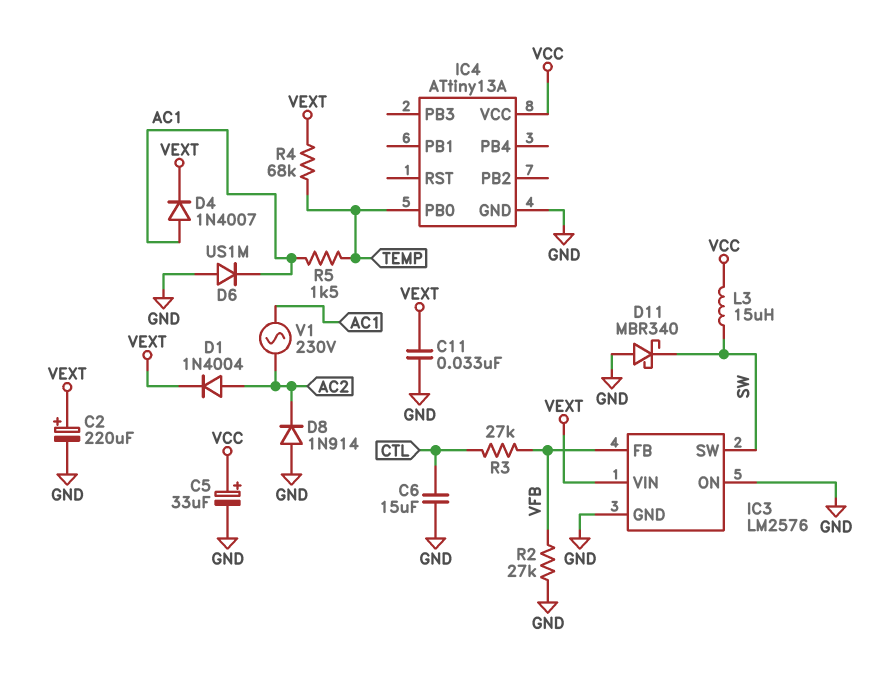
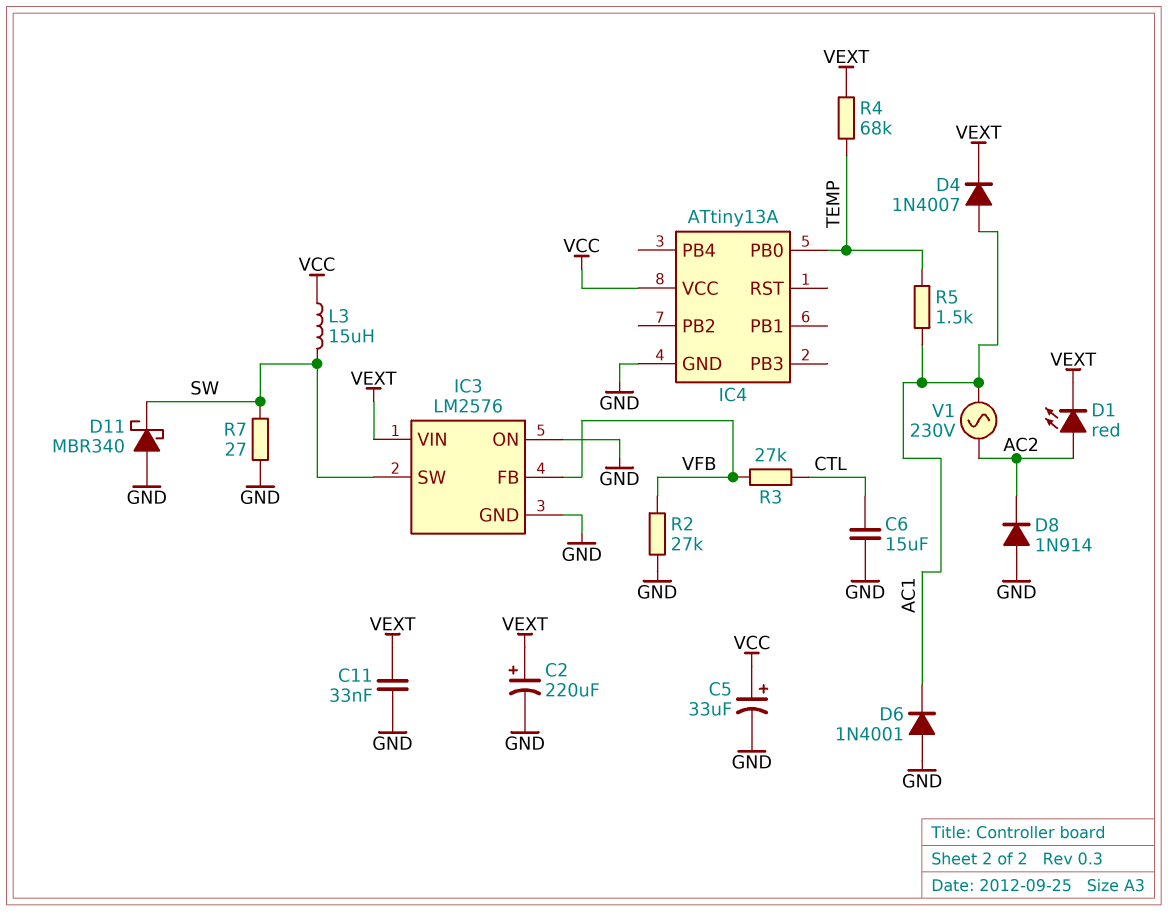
D1: diode 1N4004 (A AC2, K VEXT) -> LED red (A AC2, K VEXT)
D6: diode US1M (A GND, K AC1) -> diode 1N4001 (A GND, K AC1)
R7: none -> 27 (GND, SW)

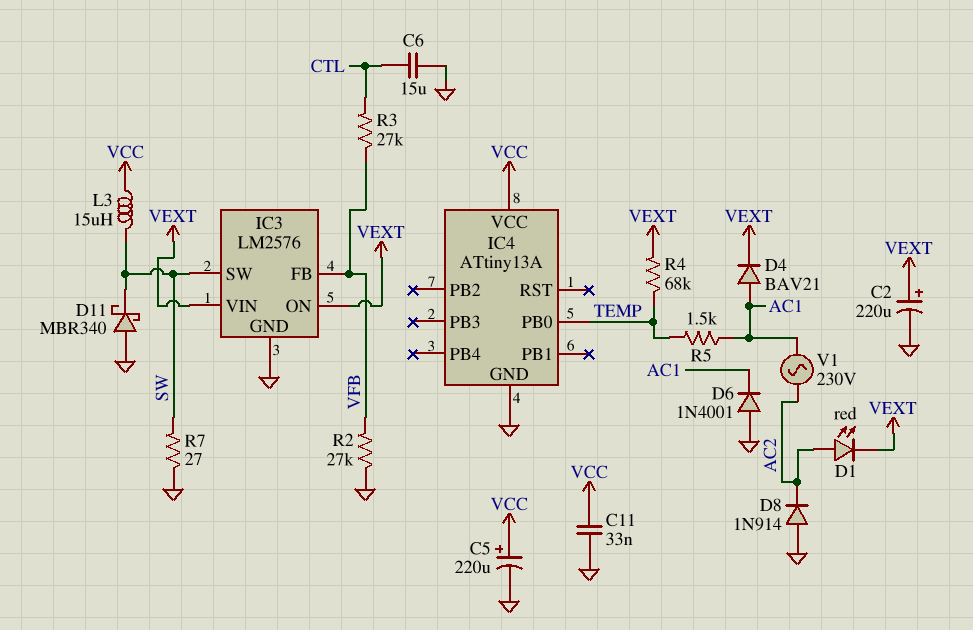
C5: 33uF (plus VCC, minus GND) -> 220uF (plus VCC, minus GND)
C11: 33nF (GND, VEXT) -> 33nF (GND, VCC)
D4: diode 1N4007 (A AC1, K VEXT) -> diode BAV21 (A AC1, K VEXT)
IC3 pin ON: GND -> VEXT

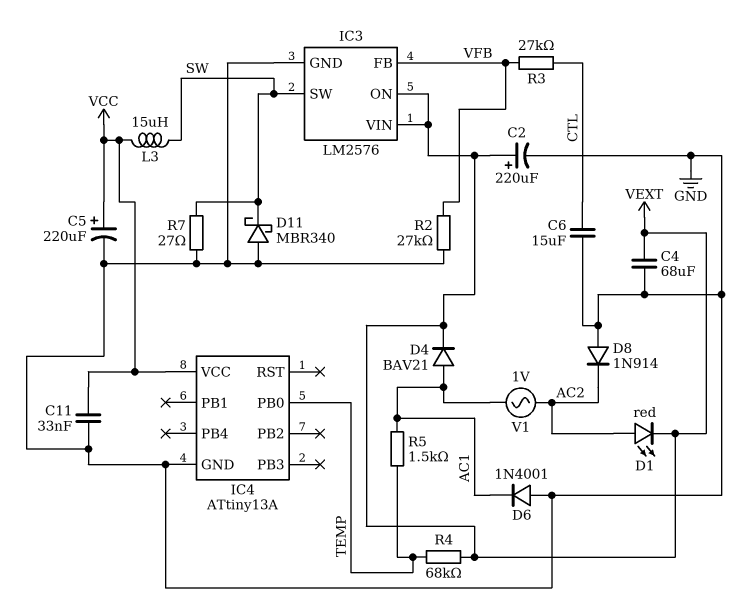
C4: none -> 68uF (GND, VEXT)
V1: AC 230V (AC1, AC2) -> AC 1V (AC1, AC2)

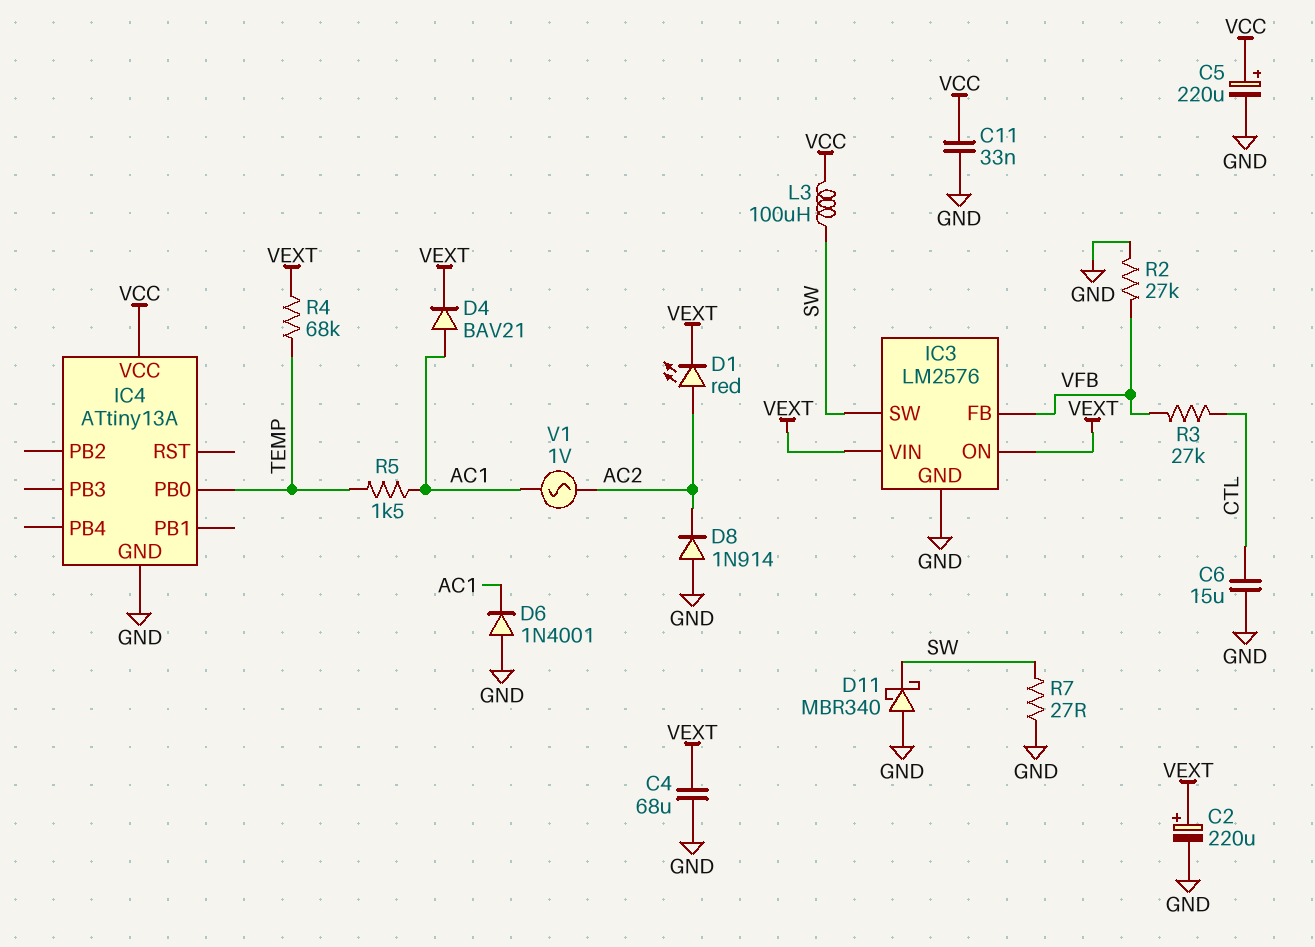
L3: 15uH (SW, VCC) -> 100uH (SW, VCC)

